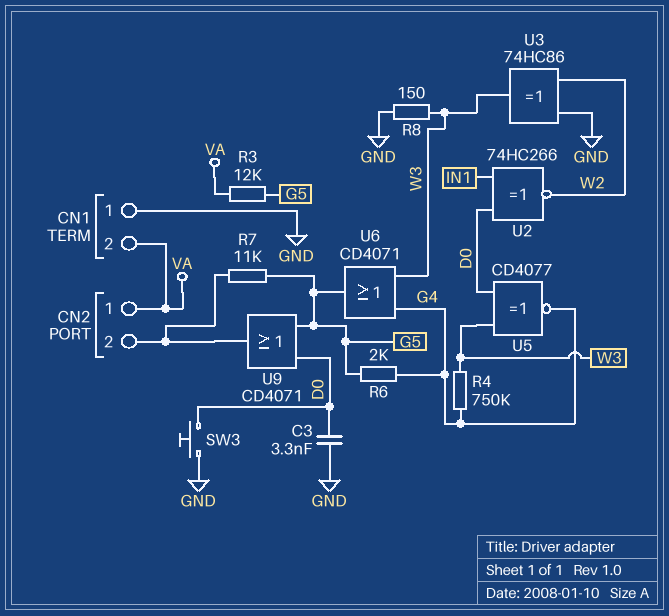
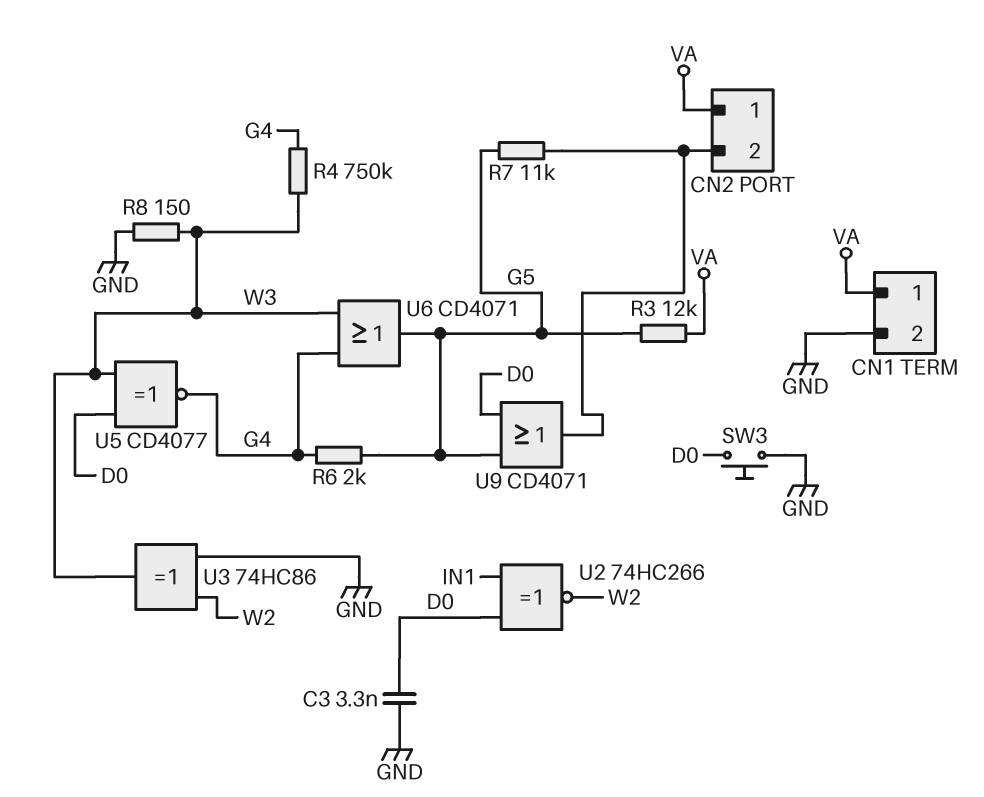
CN1 pin 1: GND -> VA
CN1 pin 2: VA -> GND

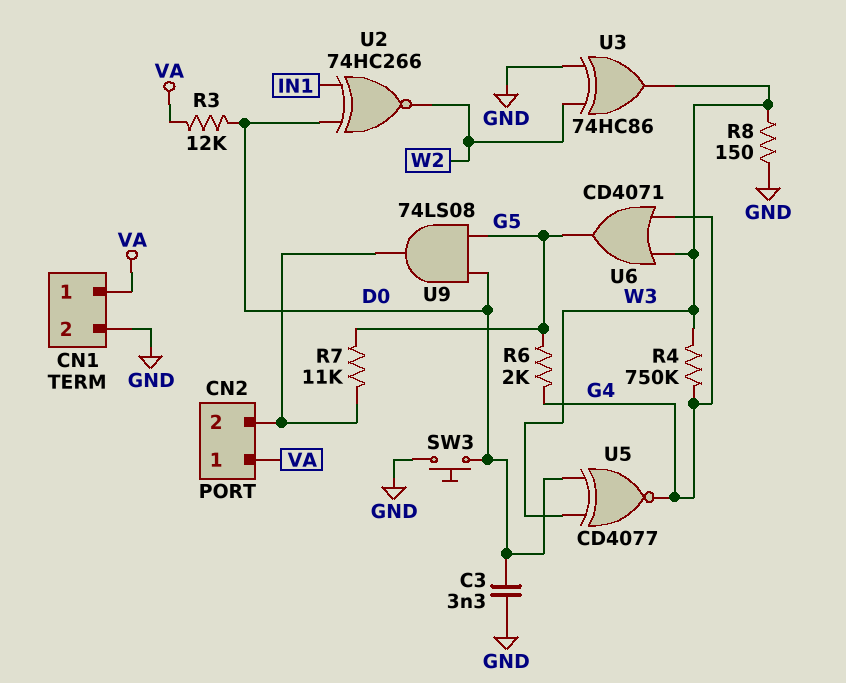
R3: 12k (G5, VA) -> 12k (D0, VA)
U9: OR CD4071 (in D0, in G5, out CN2/2) -> AND 74LS08 (in D0, in G5, out CN2/2)

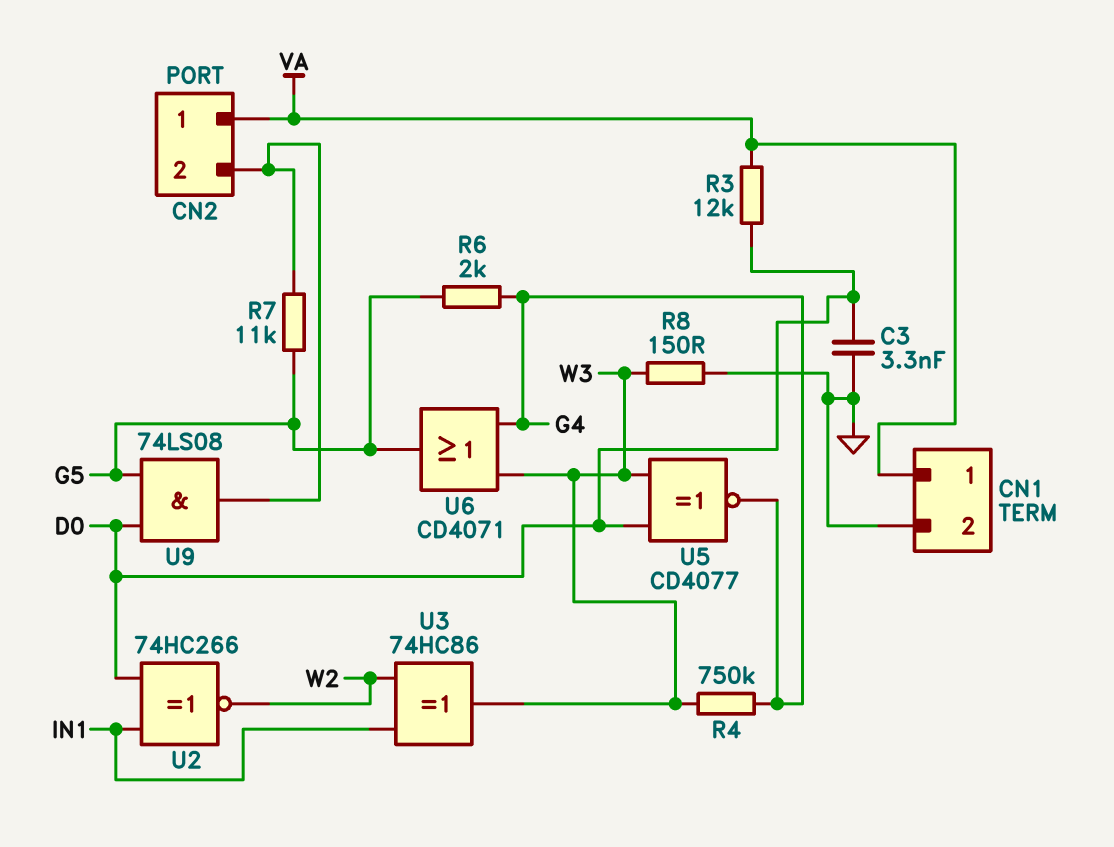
SW3: button (D0, GND) -> none
U3: XOR 74HC86 (in GND, in W2, out W3) -> XOR 74HC86 (in IN1, in W2, out W3)

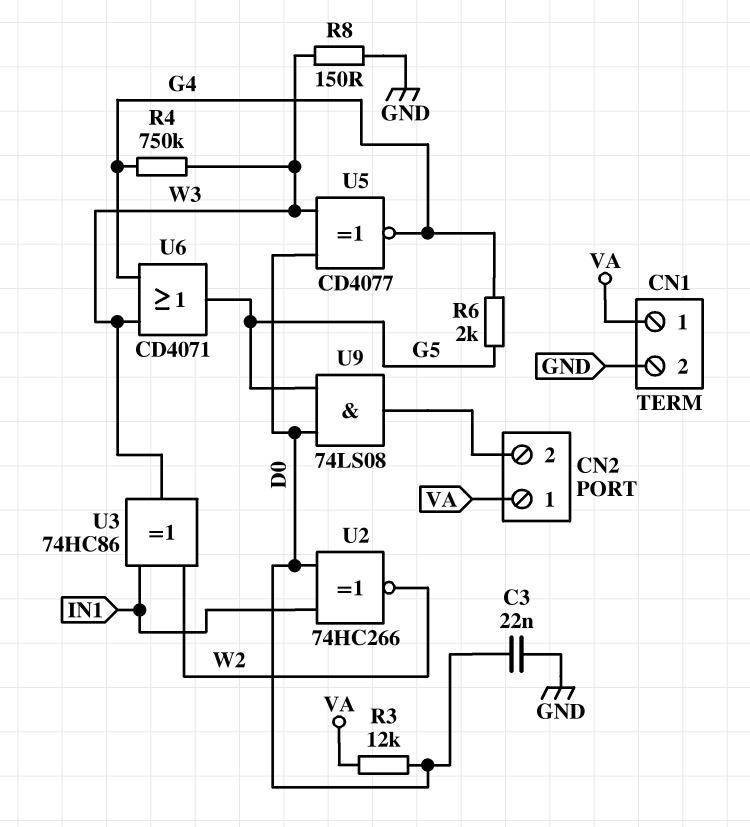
C3: 3.3nF (D0, GND) -> 22nF (D0, GND)
R7: 11k (CN2/2, G5) -> none

